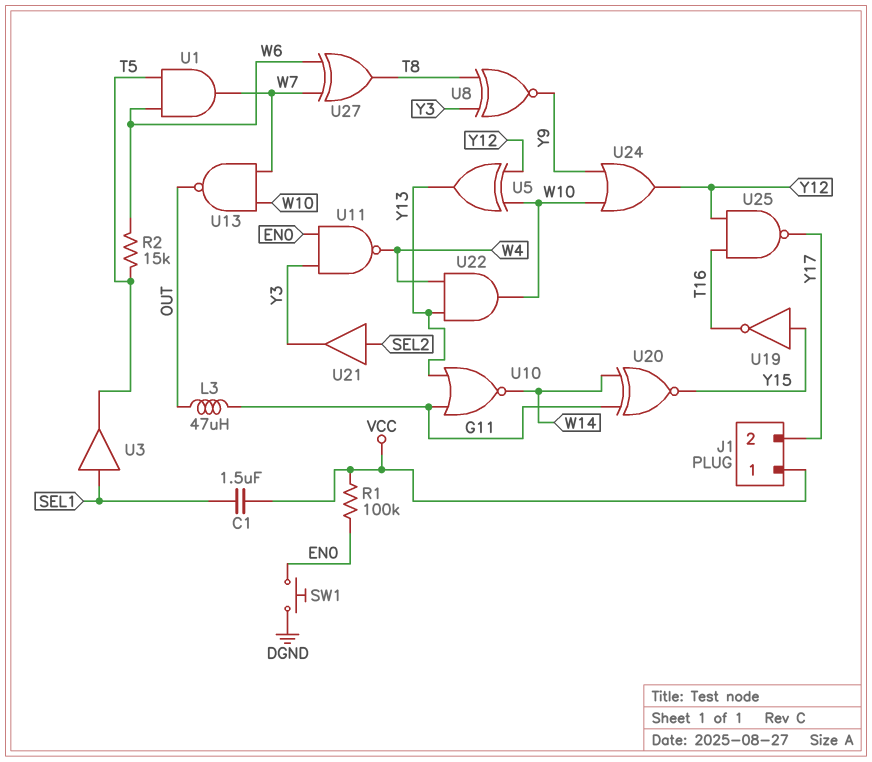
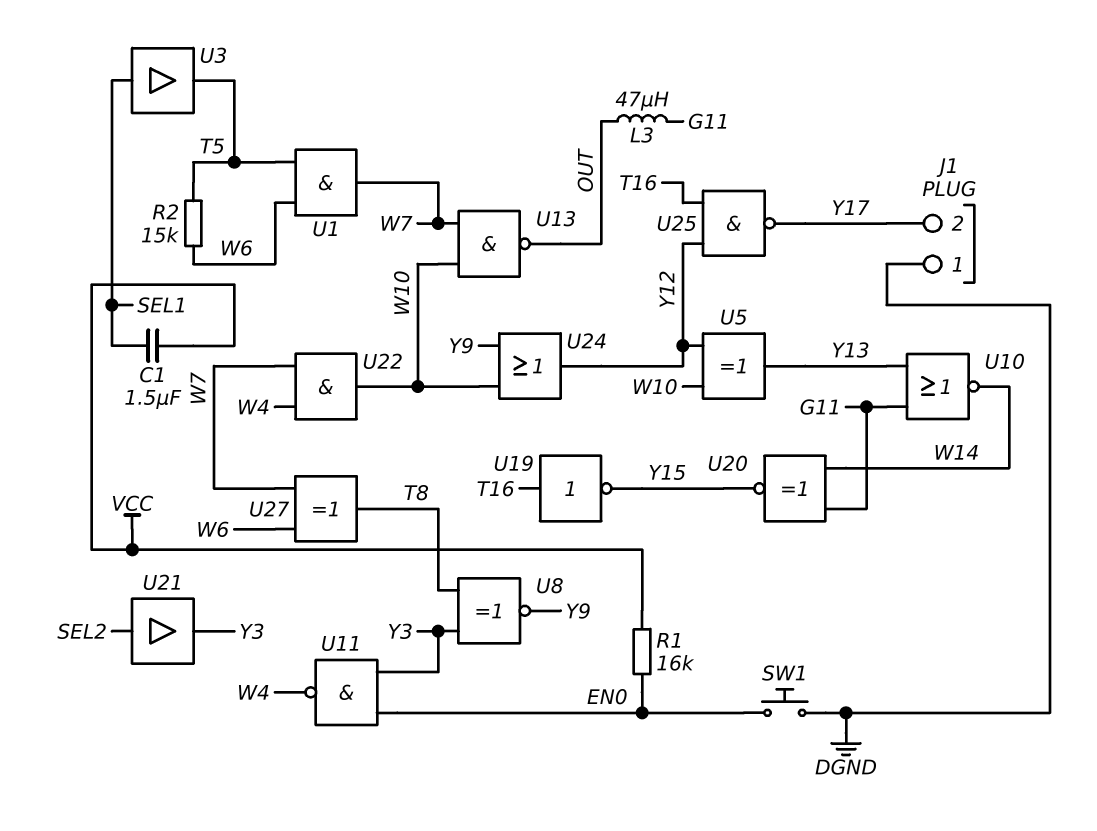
J1 pin 1: VCC -> DGND
R1: 100k (EN0, VCC) -> 16k (EN0, VCC)
U19: NOT (in Y15, out T16) -> NOT (in T16, out Y15)
U22: AND (in W4, in Y13, out W10) -> AND (in W4, in W7, out W10)

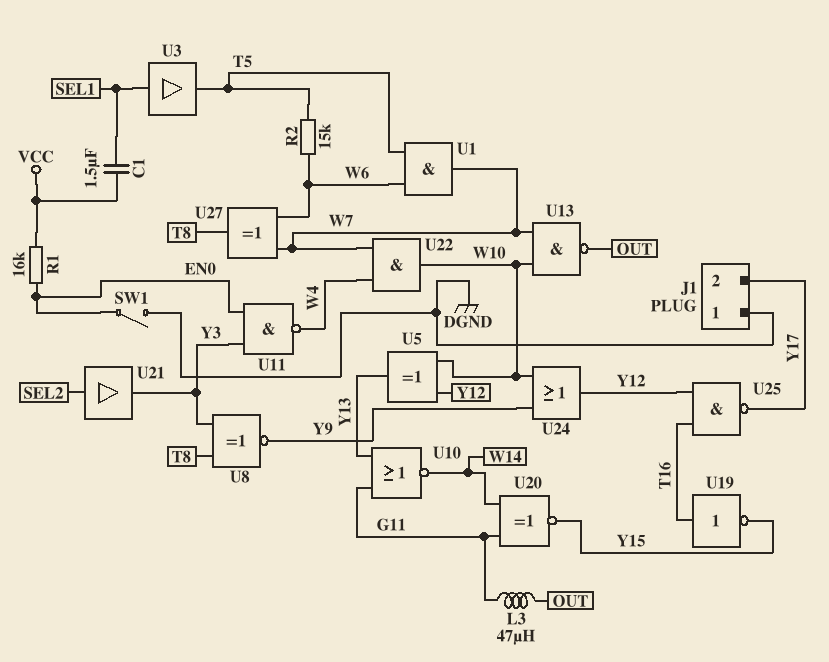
SW1: button (DGND, EN0) -> switch (DGND, EN0)

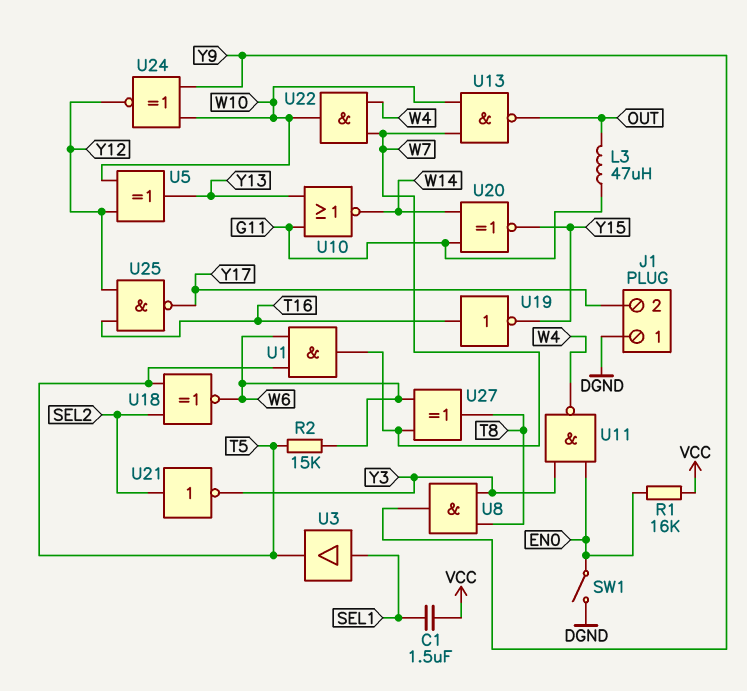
U8: XNOR (in T8, in Y3, out Y9) -> AND (in T8, in Y3, out Y9)
U18: none -> XNOR (in SEL2, in T5, out W6)
U21: buffer (in SEL2, out Y3) -> NOT (in SEL2, out Y3)
U24: OR (in W10, in Y9, out Y12) -> XNOR (in W10, in Y9, out Y12)

